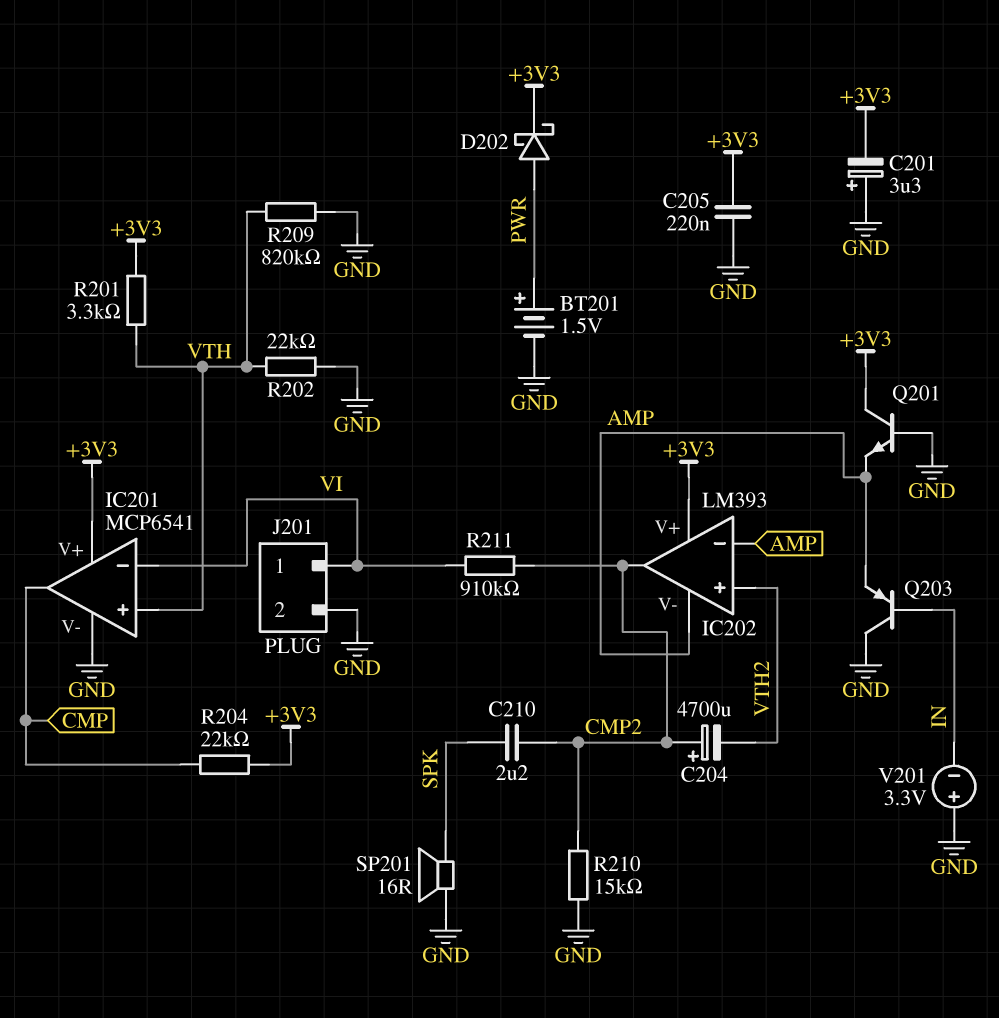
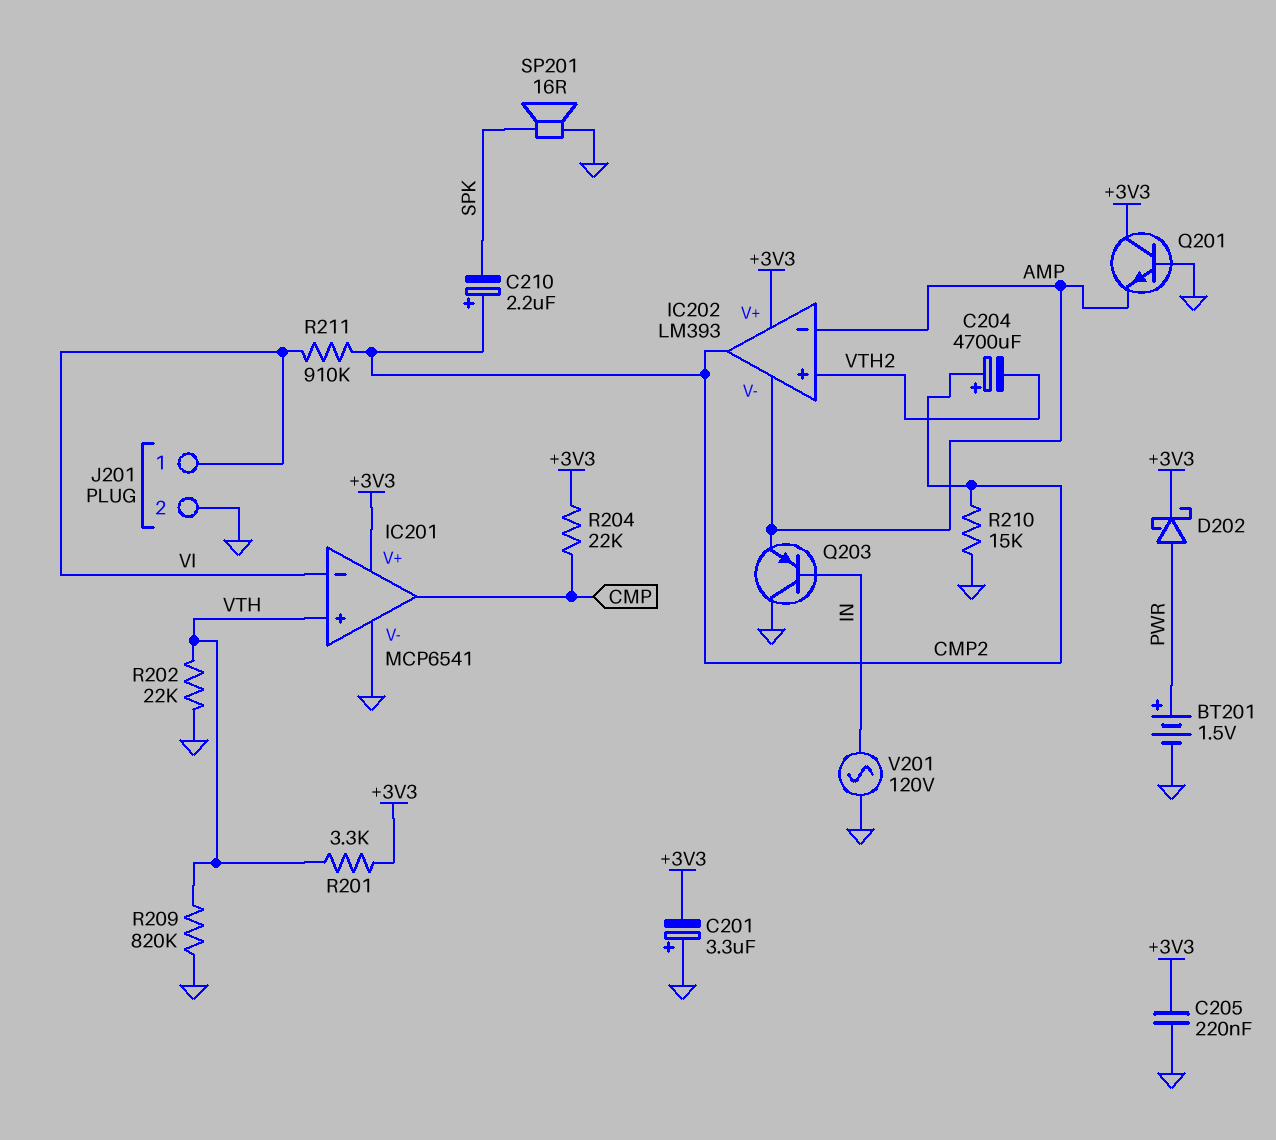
C210: 2.2uF (CMP2, SPK) -> 2.2uF (plus CMP2, minus SPK)
V201: 3.3V (plus GND, minus IN) -> AC 120V (GND, IN)

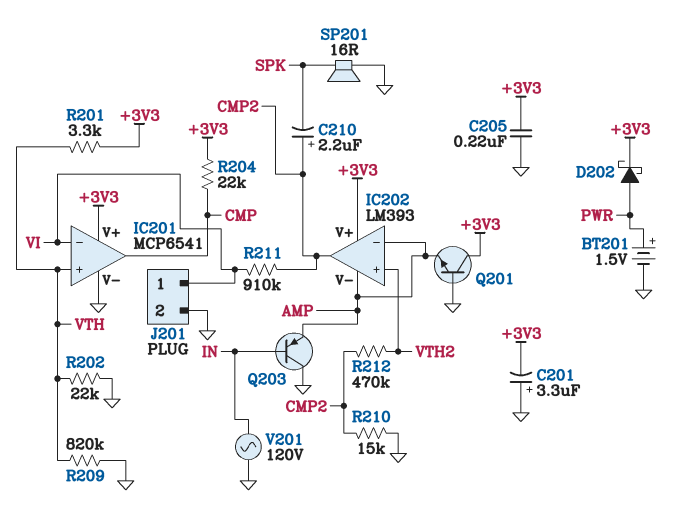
C204: 4700uF (plus CMP2, minus VTH2) -> none
R212: none -> 470k (CMP2, VTH2)

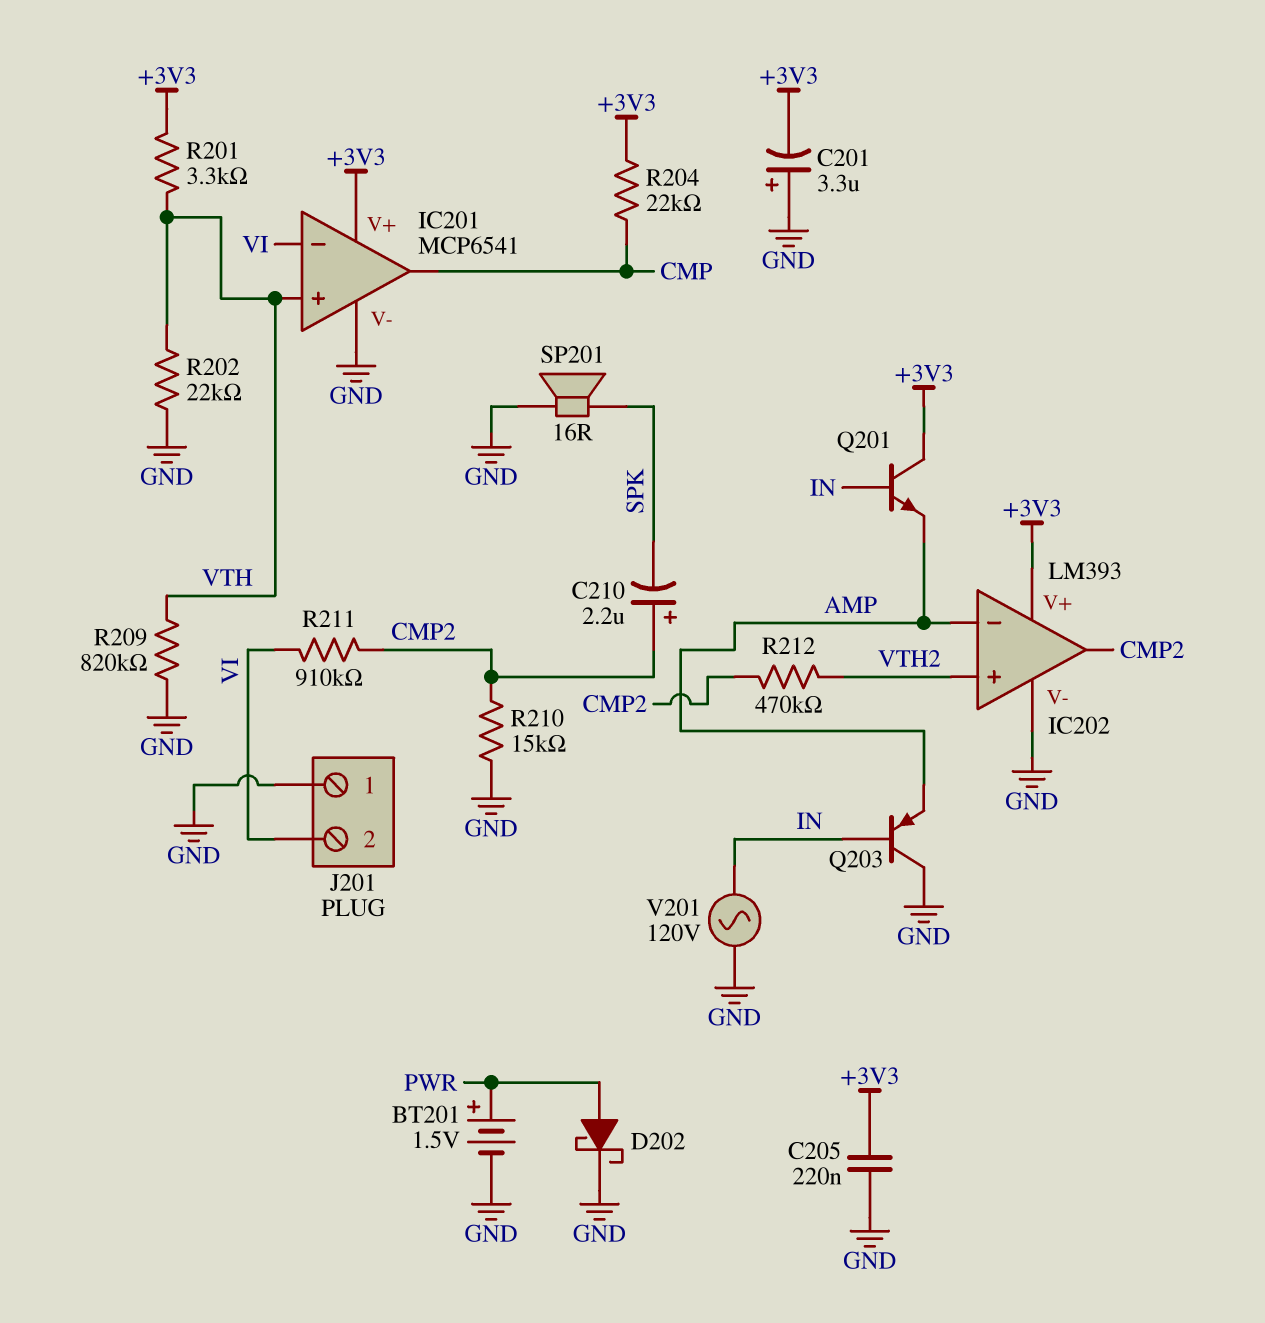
D202: schottky (A PWR, K +3V3) -> schottky (A PWR, K GND)
IC202 pin V-: AMP -> GND
J201 pin 1: VI -> GND
J201 pin 2: GND -> VI
Q201: NPN (B GND, C +3V3, E AMP) -> NPN (B IN, C +3V3, E AMP)

